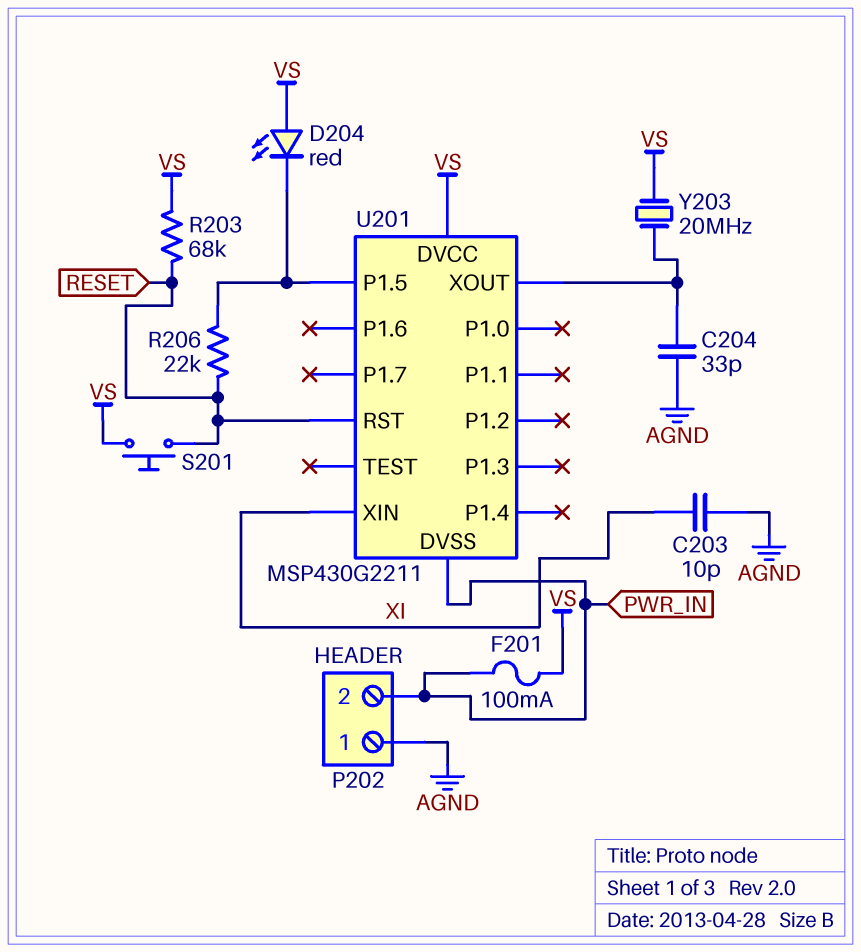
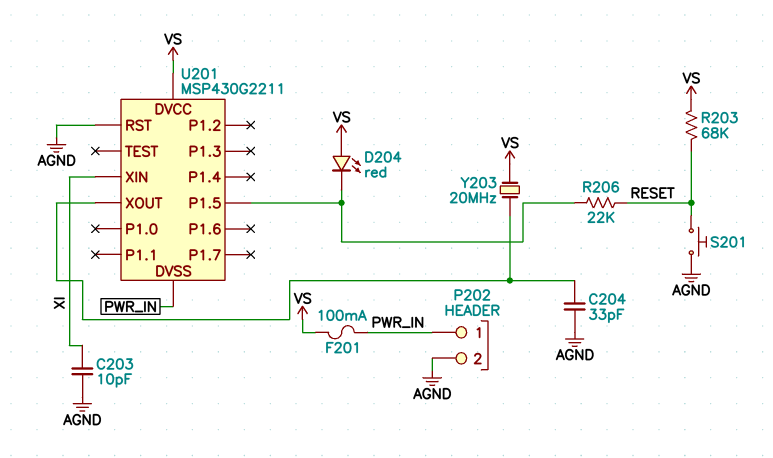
P202 pin 1: AGND -> PWR_IN
P202 pin 2: PWR_IN -> AGND
S201: button (RESET, VS) -> button (AGND, RESET)
U201 pin RST: RESET -> AGND

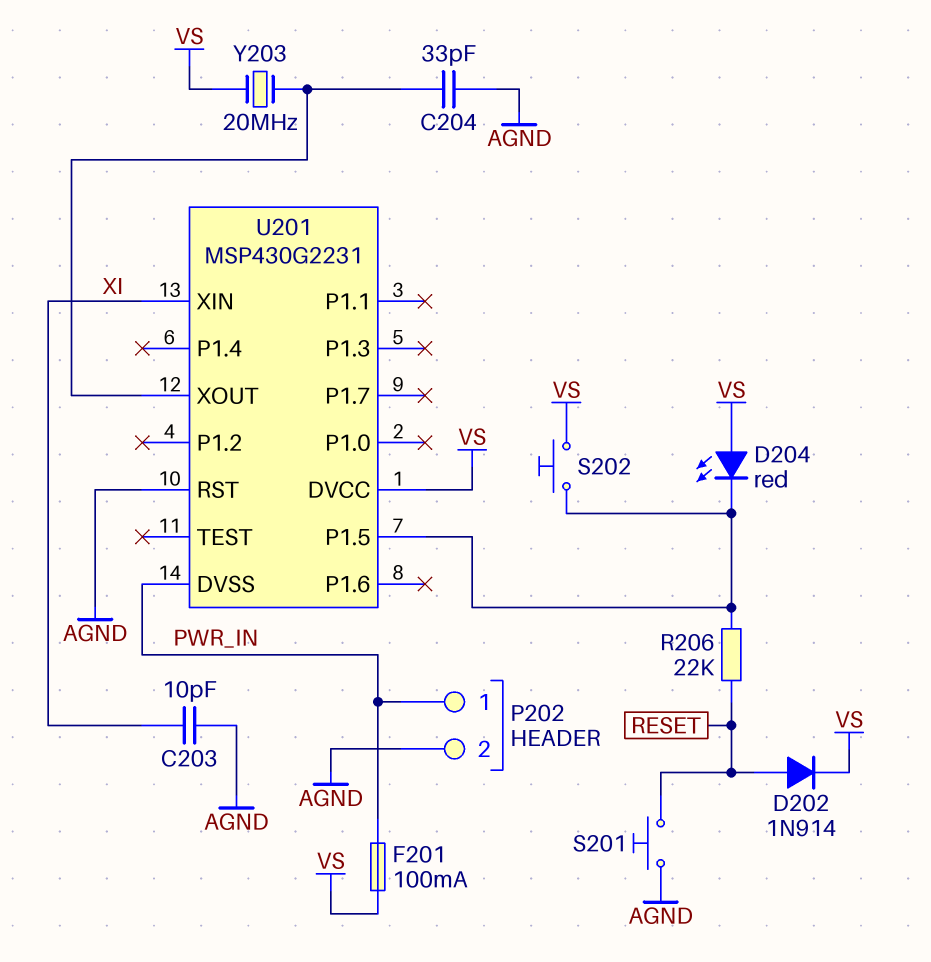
D202: none -> diode 1N914 (A RESET, K VS)
R203: 68k (RESET, VS) -> none
S202: none -> button (U201/P1.5, VS)
U201: MSP430G2211 -> MSP430G2231

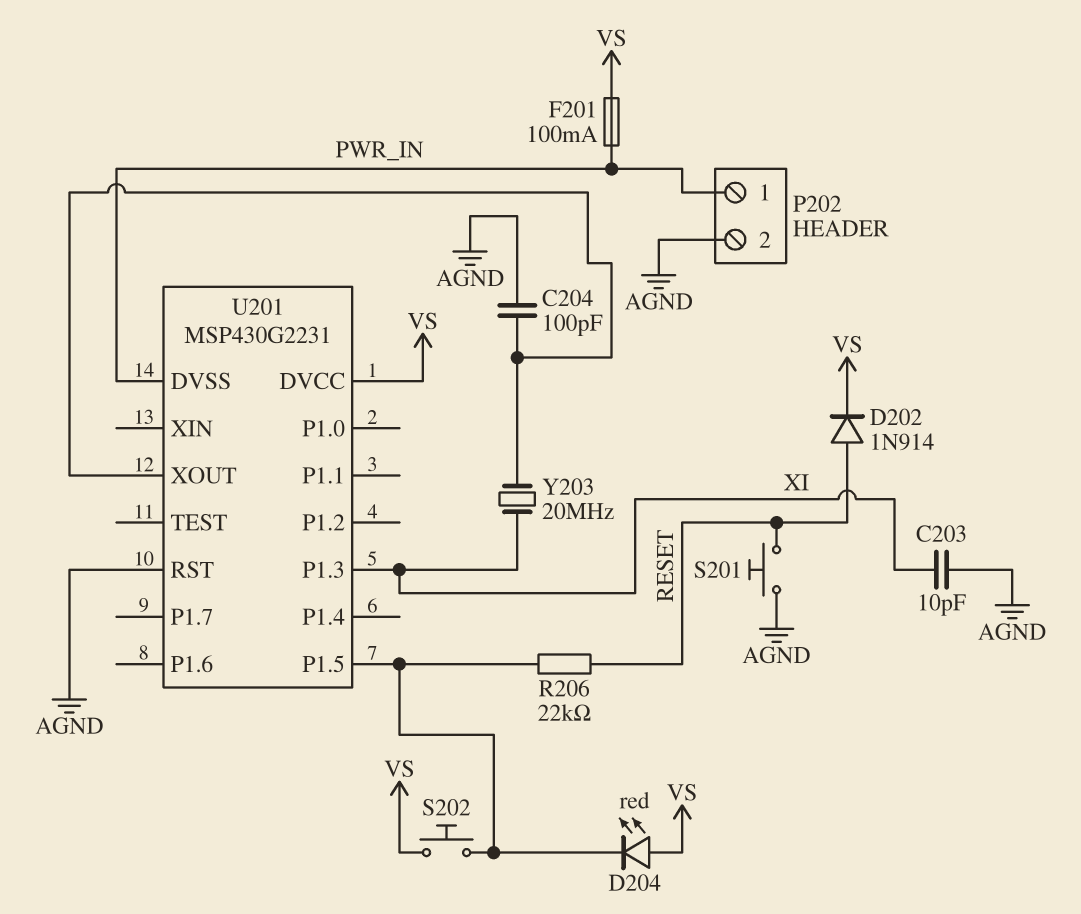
C204: 33pF (AGND, U201/XOUT) -> 100pF (AGND, U201/XOUT)
U201 pin P1.3: none -> XI
U201 pin XIN: XI -> none
Y203: 20MHz (U201/XOUT, VS) -> 20MHz (U201/XOUT, XI)

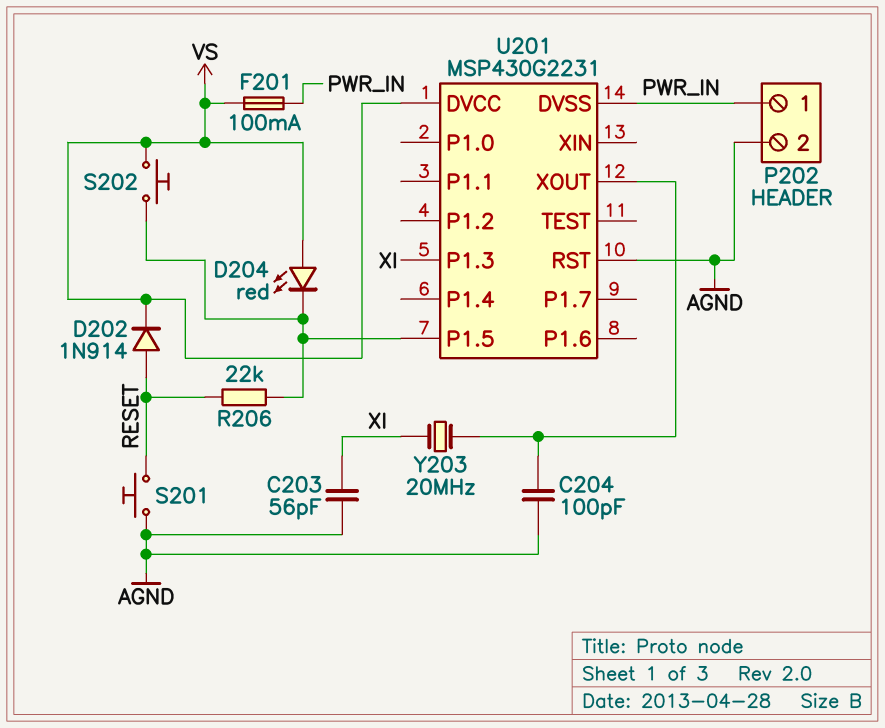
C203: 10pF (AGND, XI) -> 56pF (AGND, XI)

